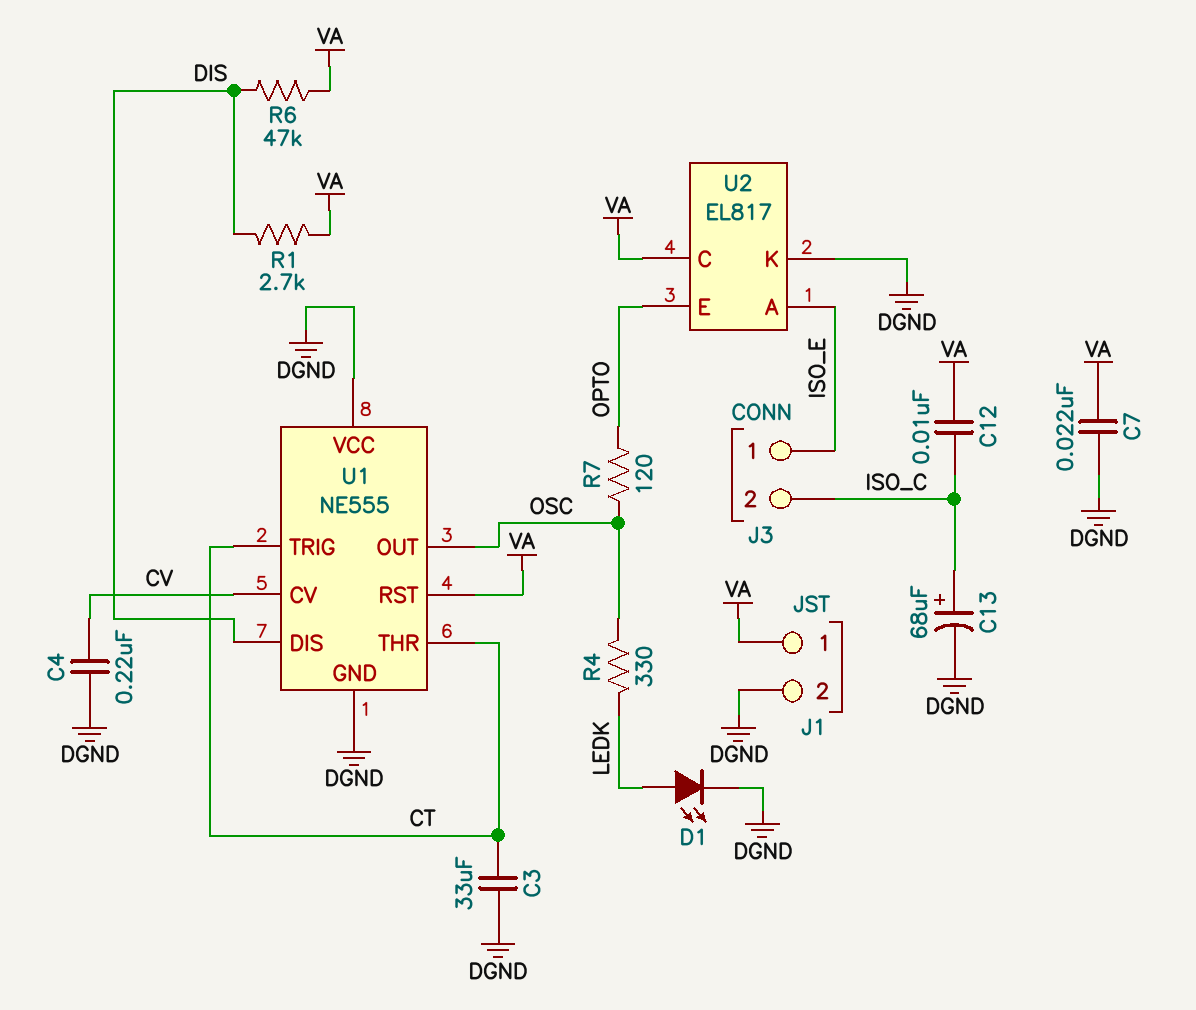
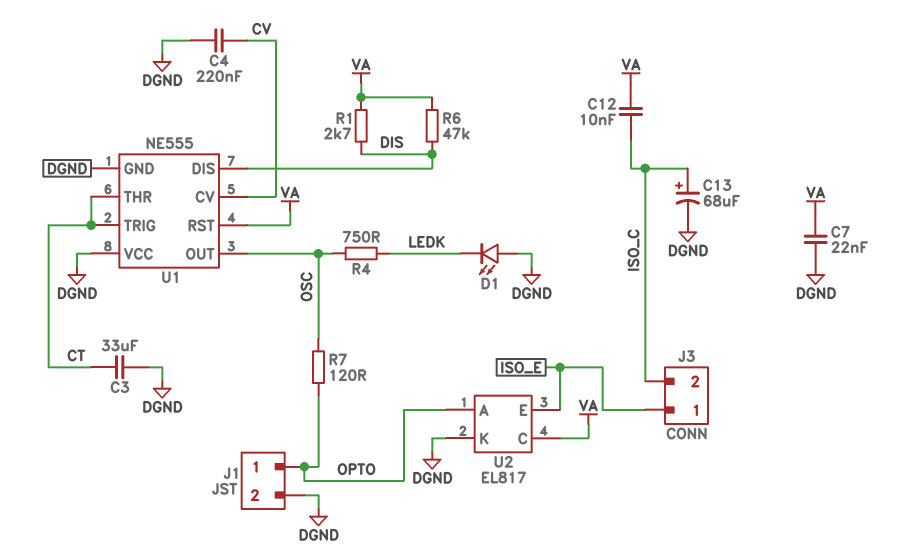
D1: LED (A LEDK, K DGND) -> LED (A DGND, K LEDK)
J1 pin 1: VA -> OPTO
R4: 330 (LEDK, OSC) -> 750 (LEDK, OSC)
U2 pin A: ISO_E -> OPTO
U2 pin E: OPTO -> ISO_E

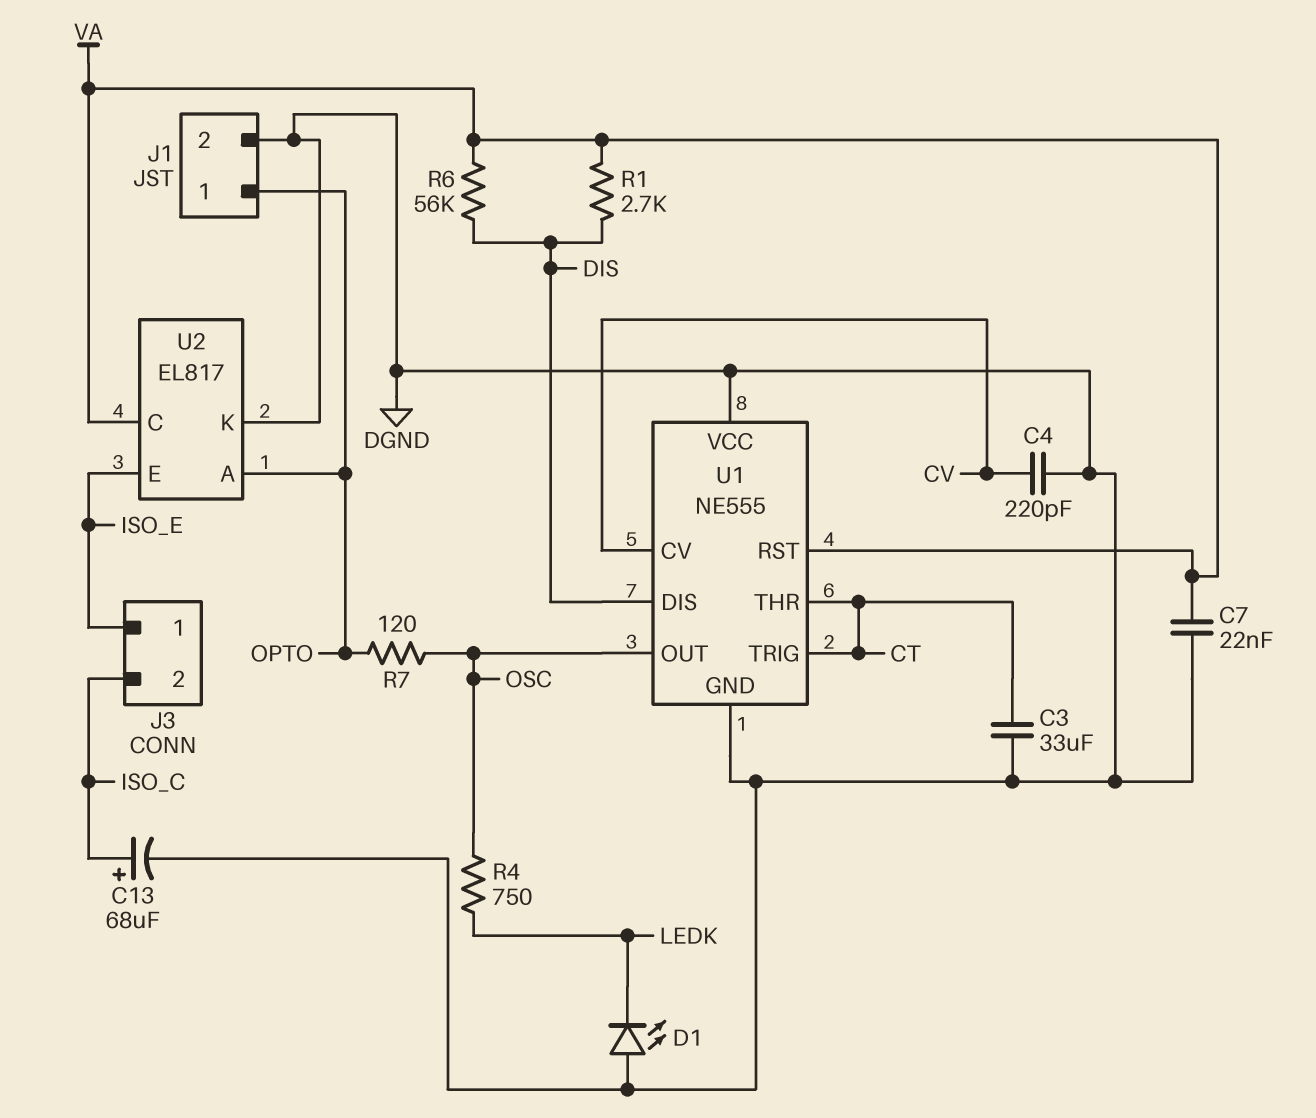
C4: 220nF (CV, DGND) -> 220pF (CV, DGND)
C12: 10nF (ISO_C, VA) -> none
R6: 47k (DIS, VA) -> 56k (DIS, VA)

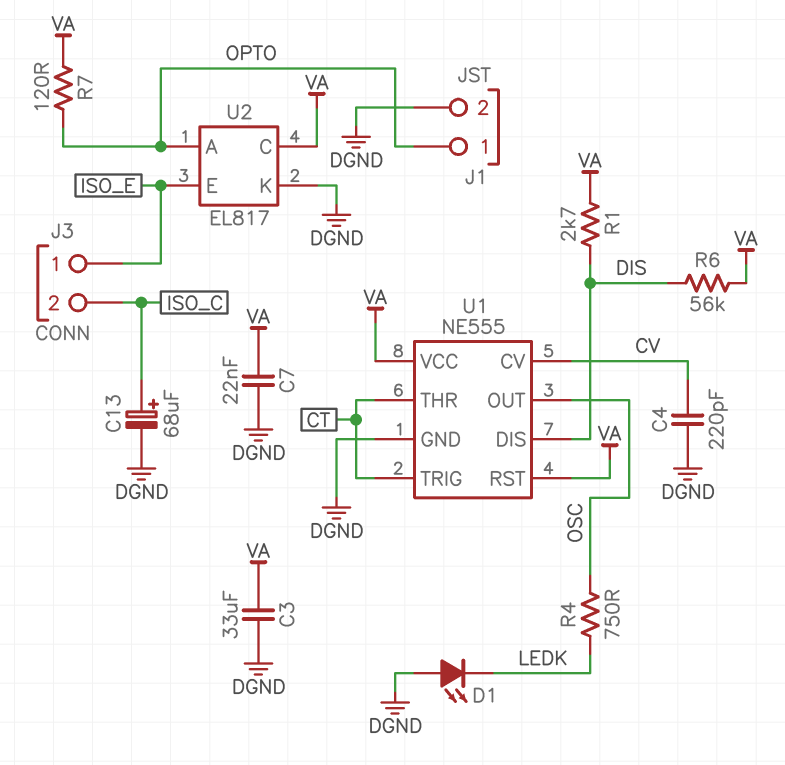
C3: 33uF (CT, DGND) -> 33uF (DGND, VA)
R7: 120 (OPTO, OSC) -> 120 (OPTO, VA)
U1 pin VCC: DGND -> VA

